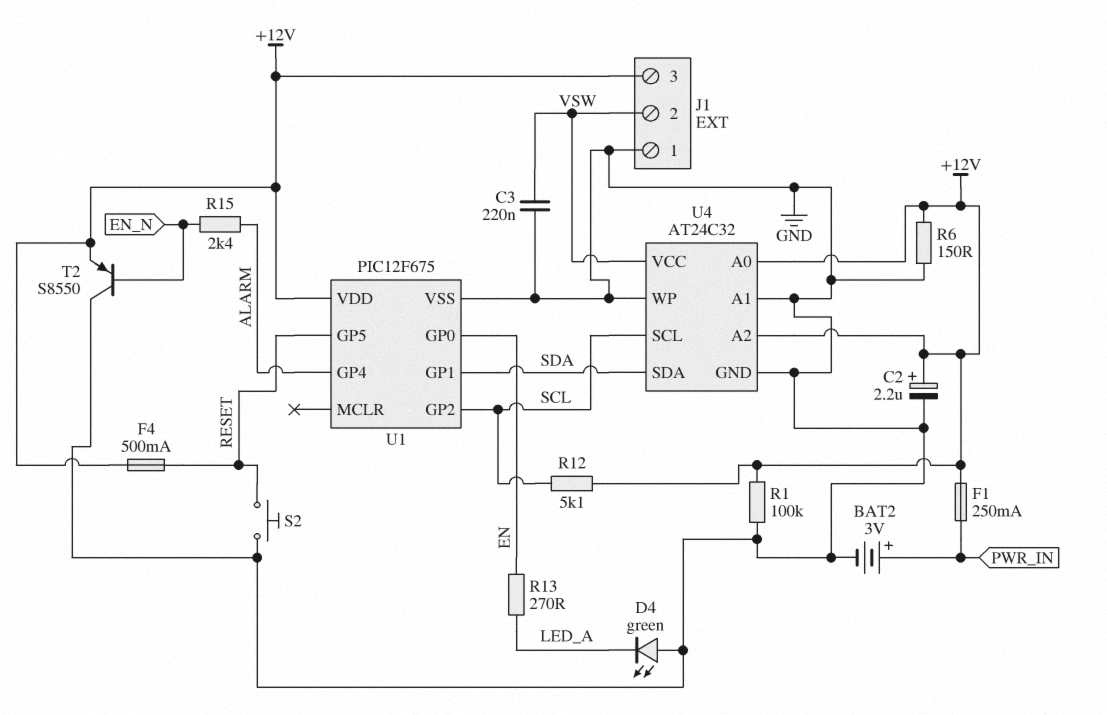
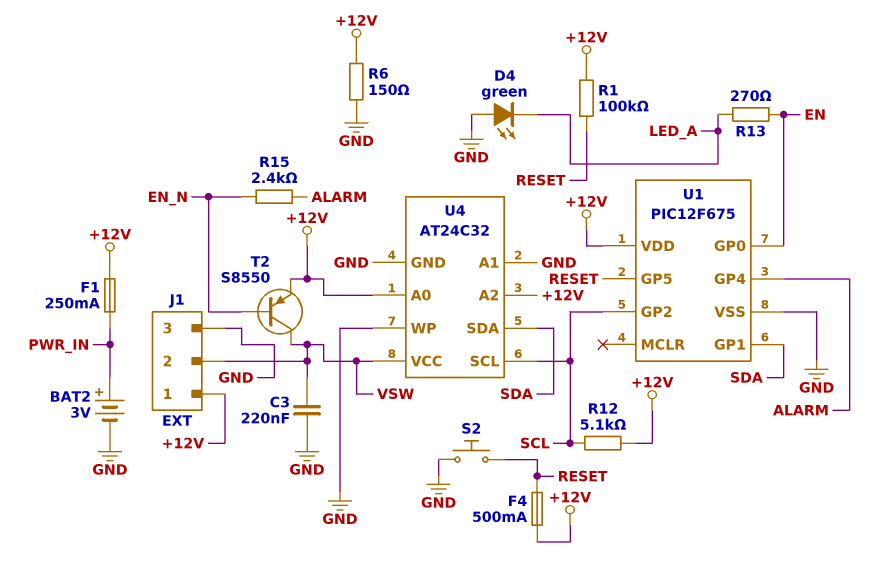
C2: 2.2uF (plus +12V, minus GND) -> none
J1 pin 1: GND -> +12V
J1 pin 3: +12V -> GND
R1: 100k (+12V, GND) -> 100k (+12V, RESET)
T2: PNP S8550 (B EN_N, C GND, E +12V) -> PNP S8550 (B EN_N, C VSW, E +12V)

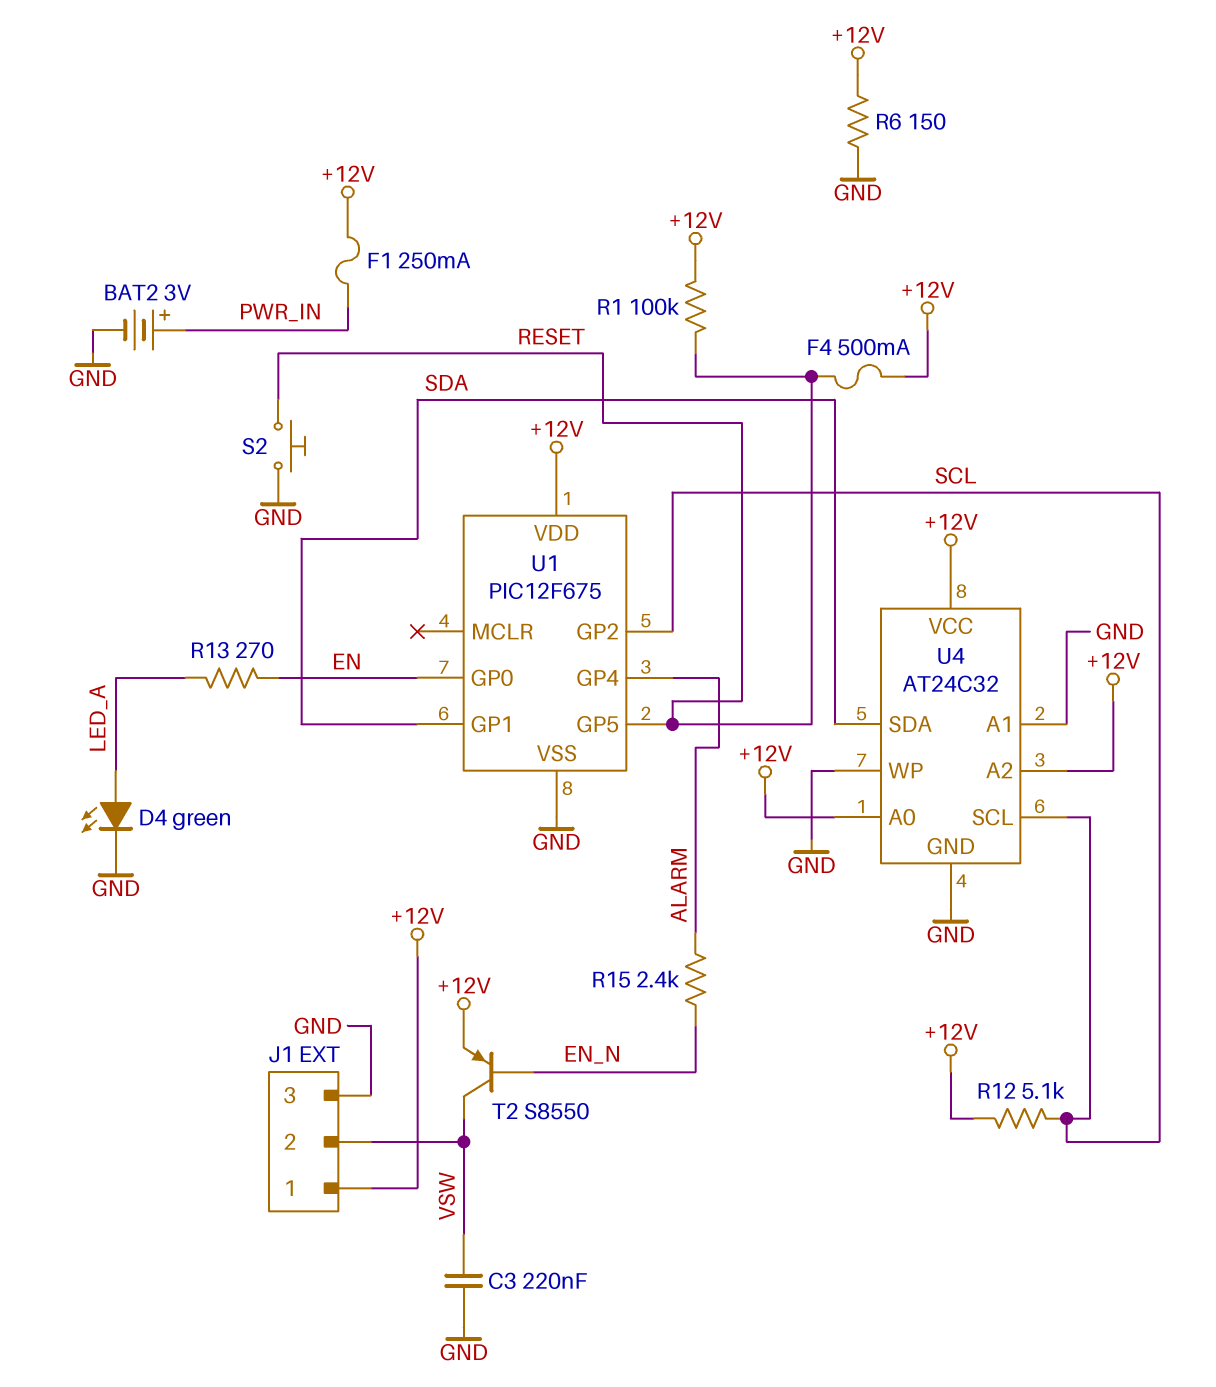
D4: LED green (A GND, K LED_A) -> LED green (A LED_A, K GND)
U4 pin VCC: VSW -> +12V

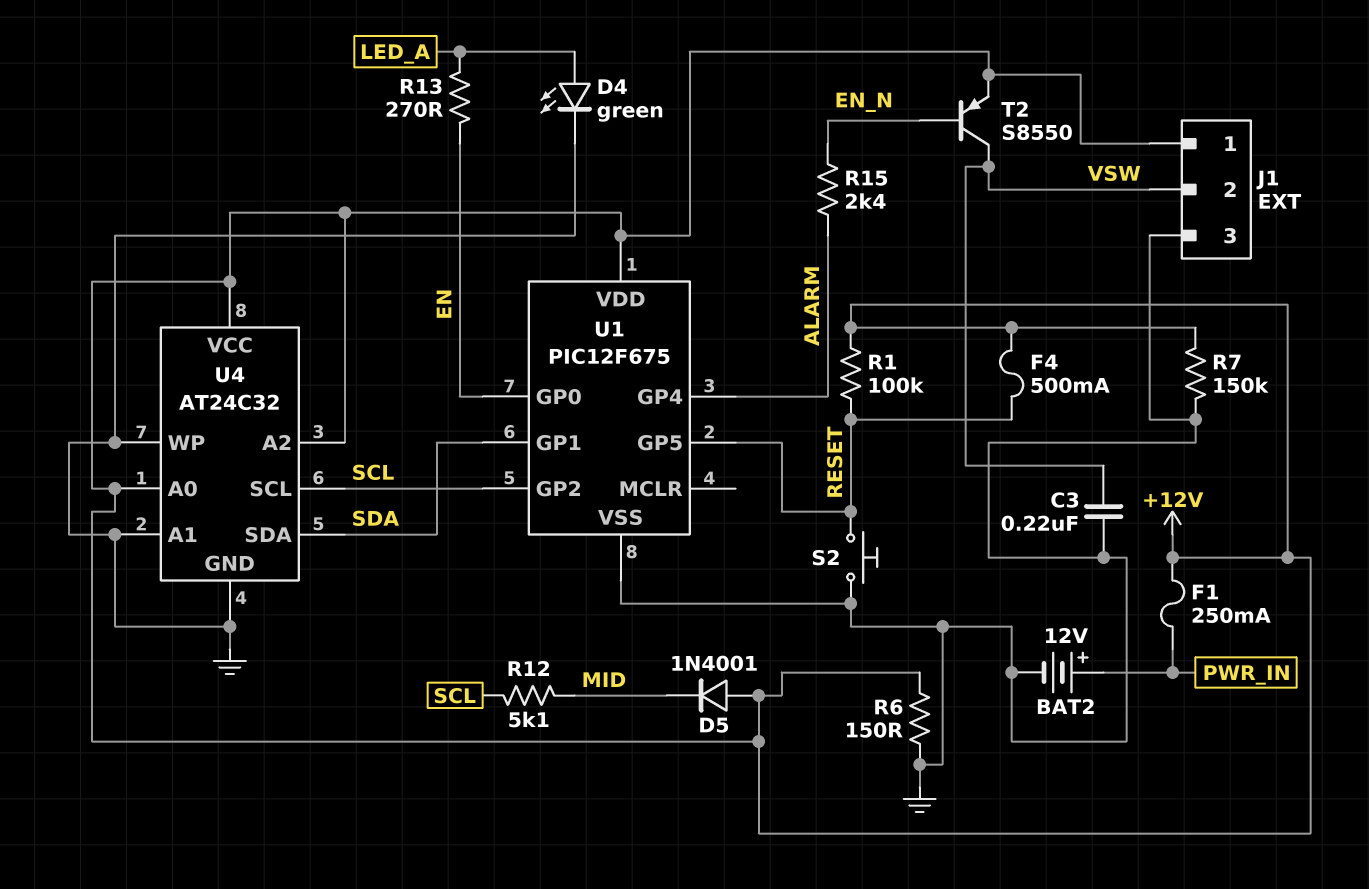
BAT2: 3V (plus PWR_IN, minus GND) -> 12V (plus PWR_IN, minus GND)
D5: none -> diode 1N4001 (A +12V, K MID)
R7: none -> 150k (+12V, GND)
R12: 5.1k (+12V, SCL) -> 5.1k (MID, SCL)

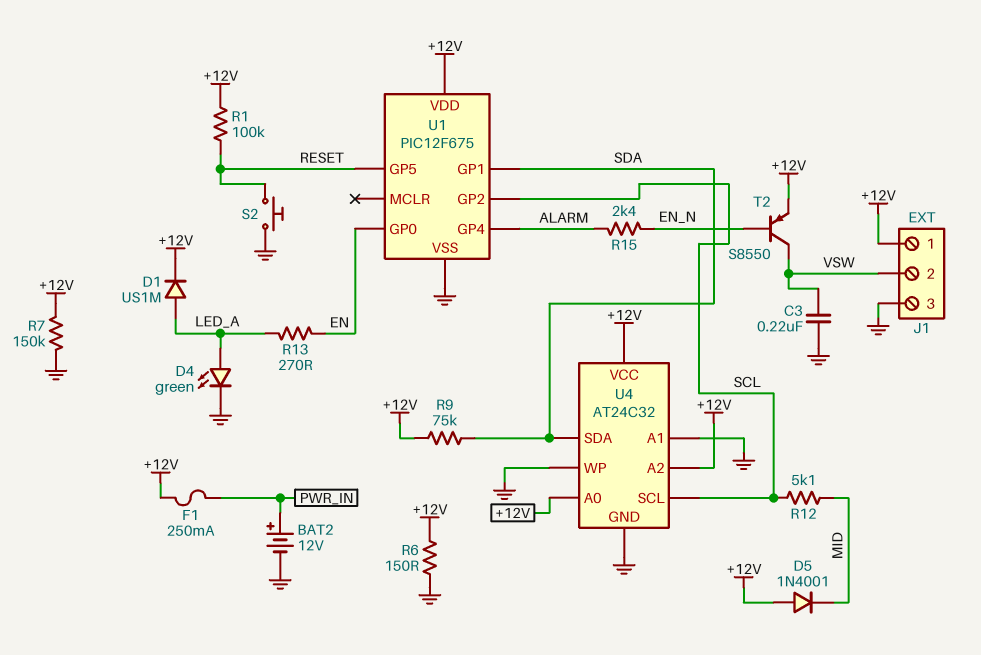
D1: none -> diode US1M (A LED_A, K +12V)
F4: 500mA (+12V, RESET) -> none
R9: none -> 75k (+12V, SDA)

